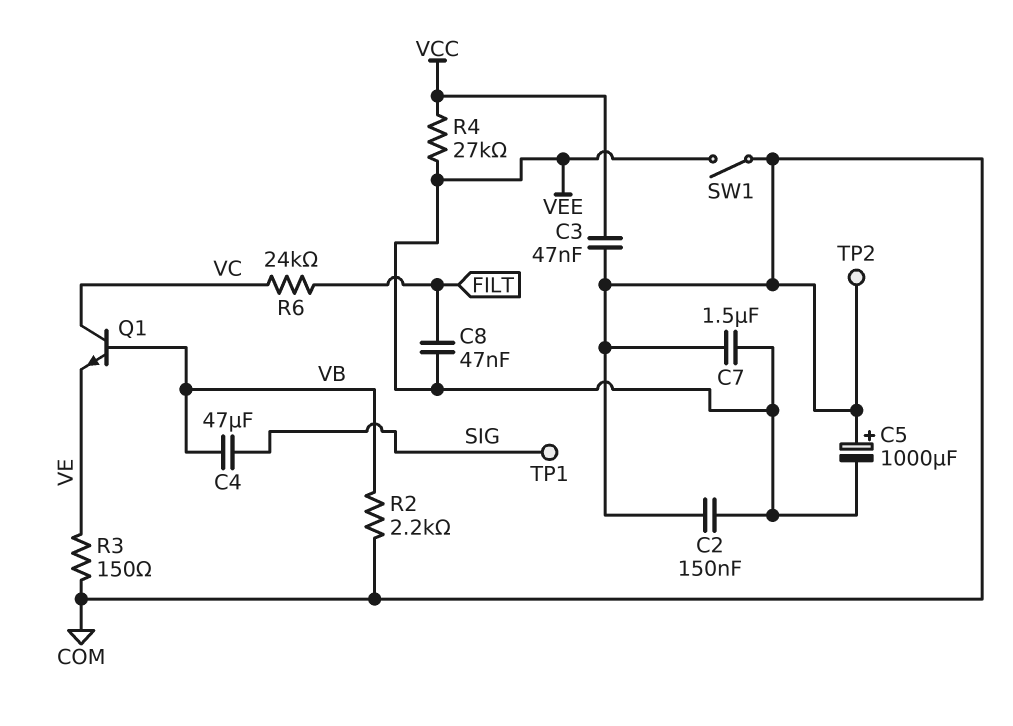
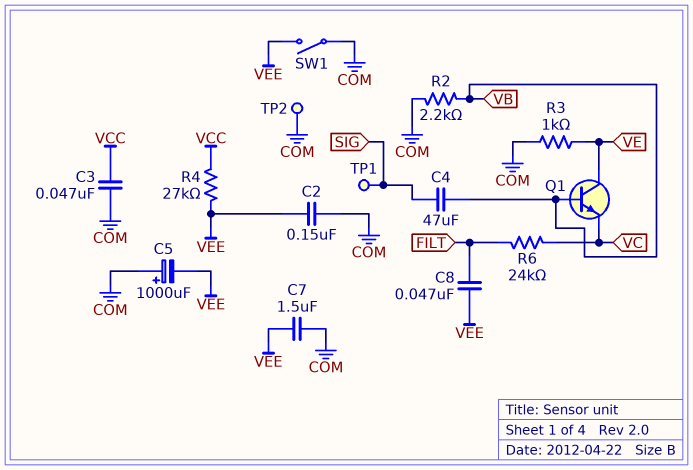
Q1: NPN (B VB, C VC, E VE) -> NPN (B VB, C VE, E VC)
R3: 150 (COM, VE) -> 1k (COM, VE)

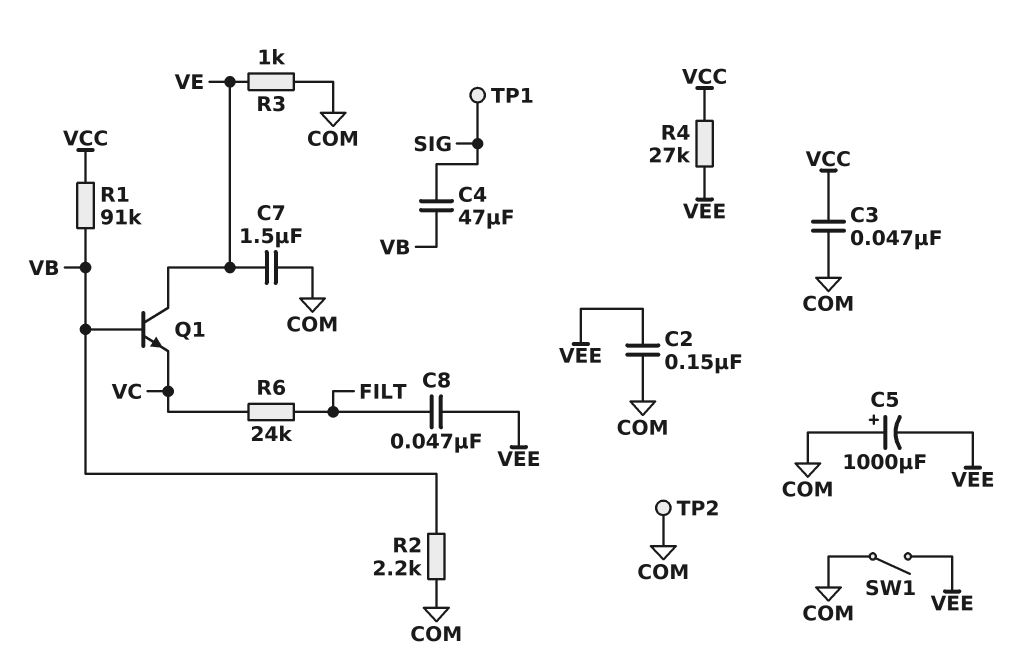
C7: 1.5uF (COM, VEE) -> 1.5uF (COM, VE)
R1: none -> 91k (VB, VCC)

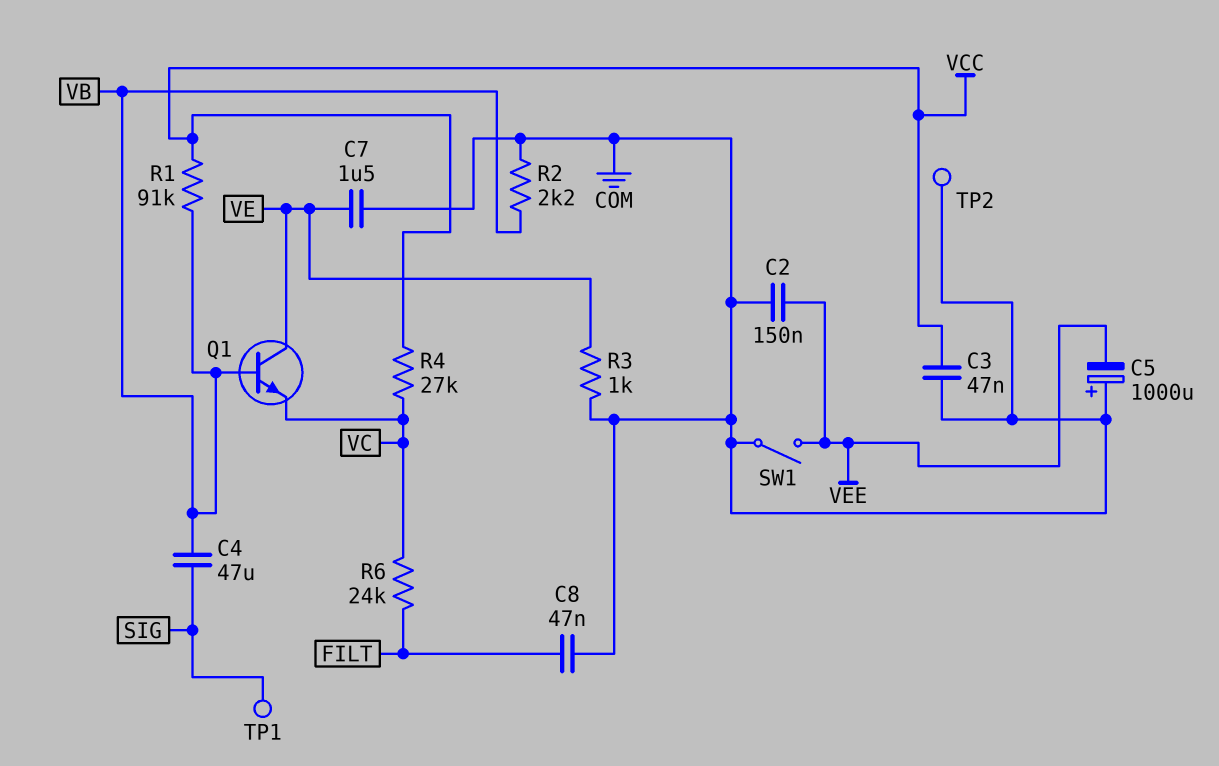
C8: 47nF (FILT, VEE) -> 47nF (COM, FILT)
R4: 27k (VCC, VEE) -> 27k (VC, VCC)

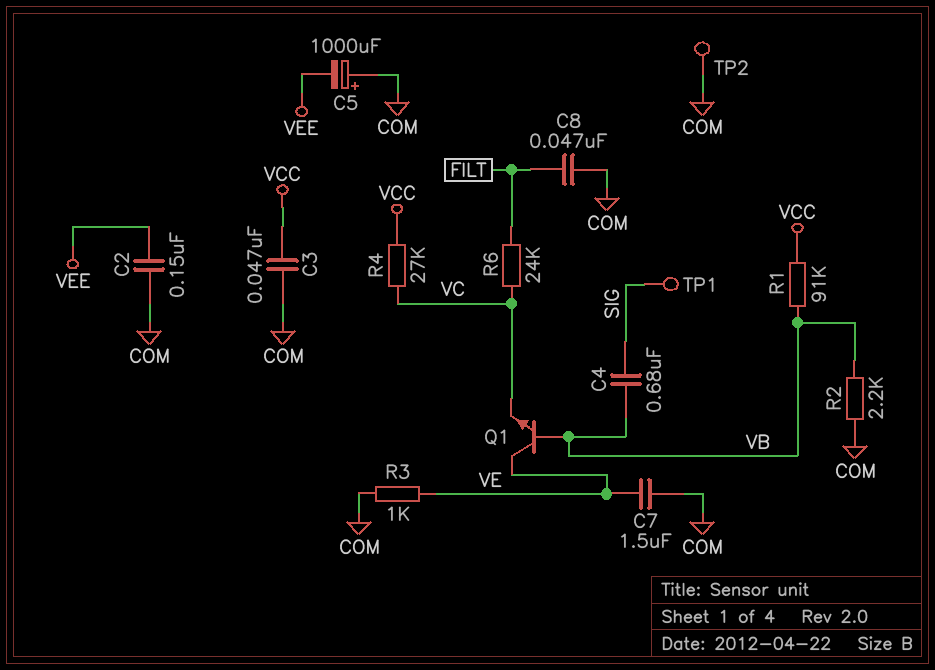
C4: 47uF (SIG, VB) -> 680nF (SIG, VB)
SW1: switch (COM, VEE) -> none

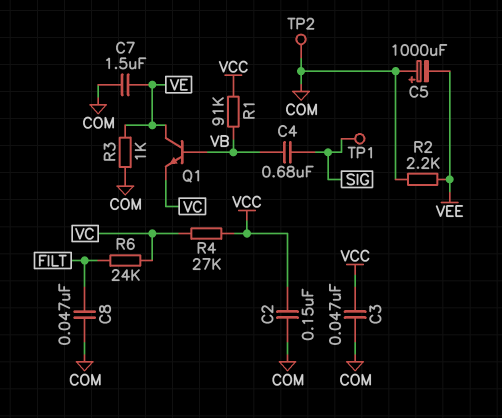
C2: 150nF (COM, VEE) -> 150nF (COM, VCC)
R2: 2.2k (COM, VB) -> 2.2k (COM, VEE)

